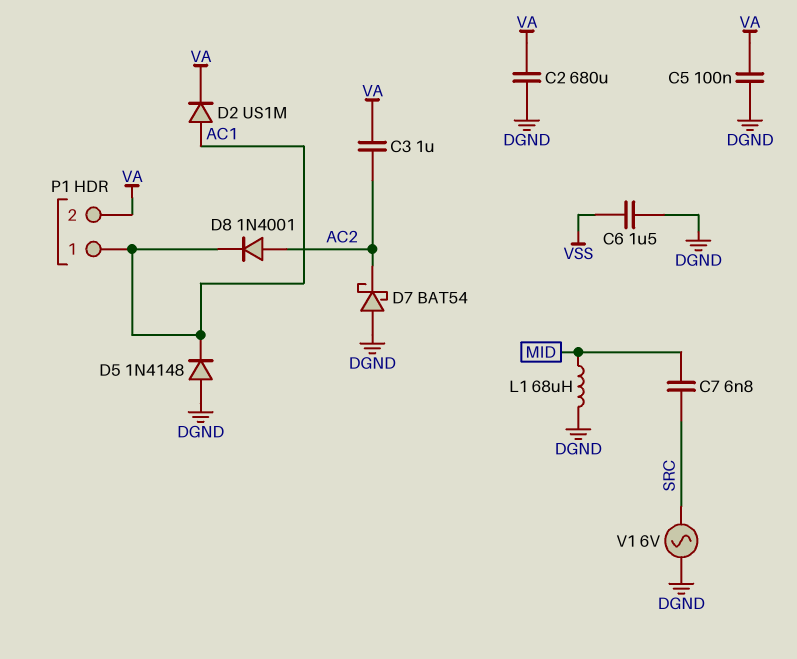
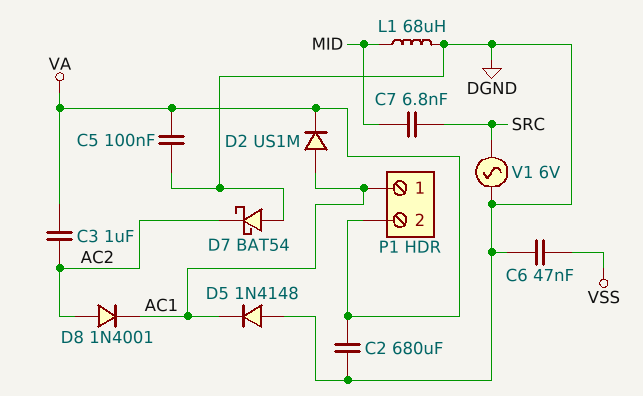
C6: 1.5uF (DGND, VSS) -> 47nF (DGND, VSS)

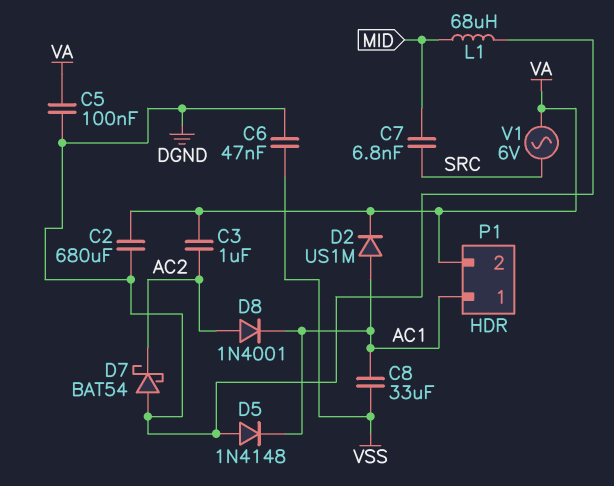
C8: none -> 33uF (AC1, VSS)
V1: AC 6V (DGND, SRC) -> AC 6V (SRC, VA)

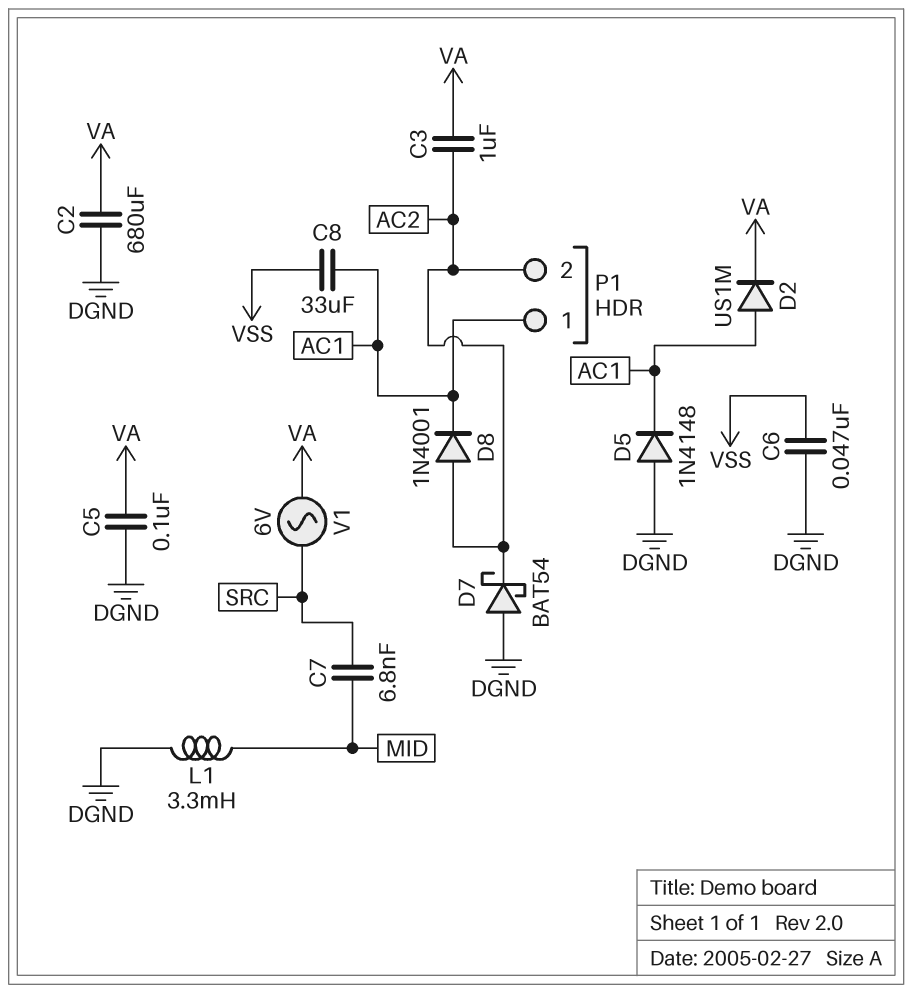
L1: 68uH (DGND, MID) -> 3.3mH (DGND, MID)
P1 pin 2: VA -> AC2

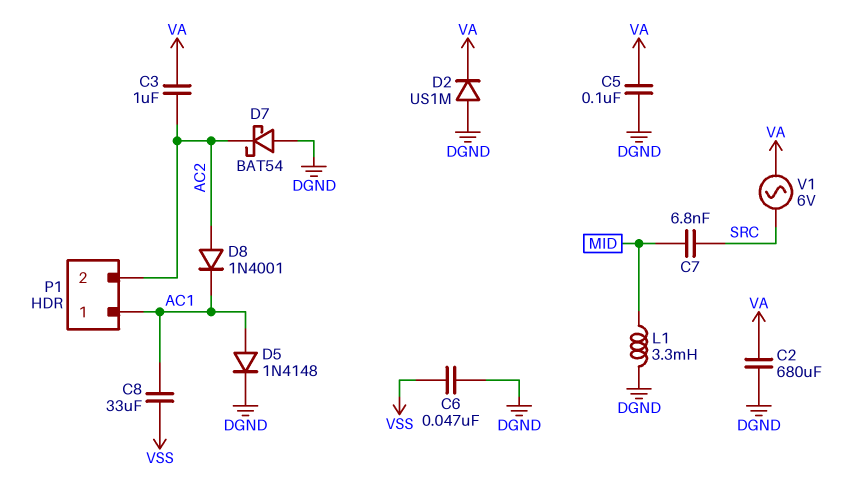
D2: diode US1M (A AC1, K VA) -> diode US1M (A DGND, K VA)
D5: diode 1N4148 (A DGND, K AC1) -> diode 1N4148 (A AC1, K DGND)

